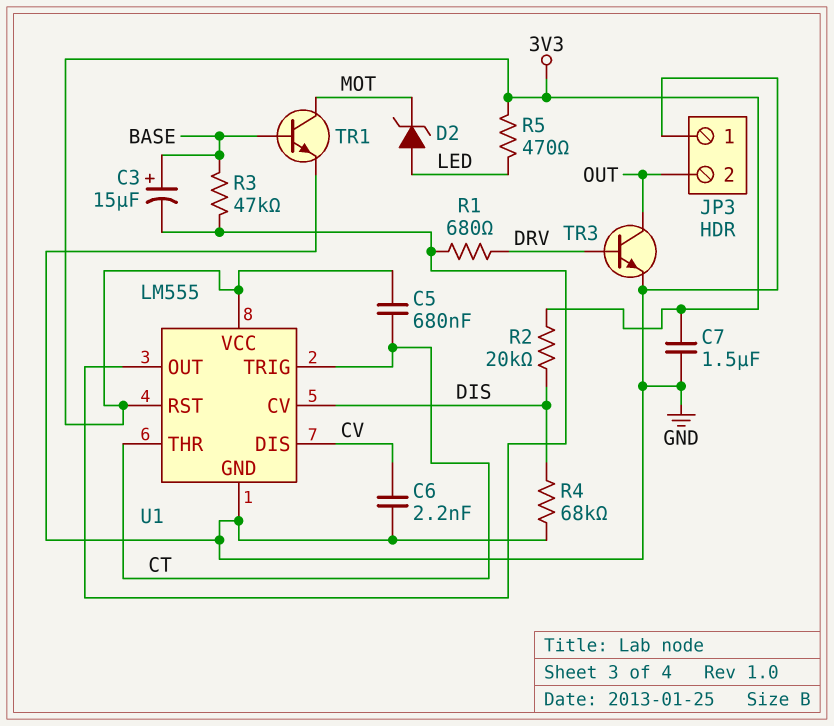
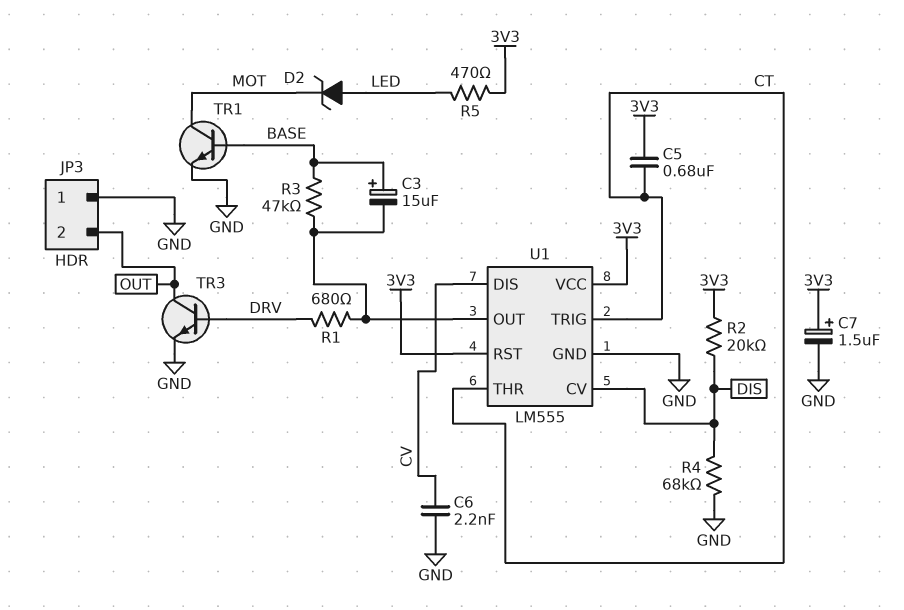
C7: 1.5uF (3V3, GND) -> 1.5uF (plus 3V3, minus GND)

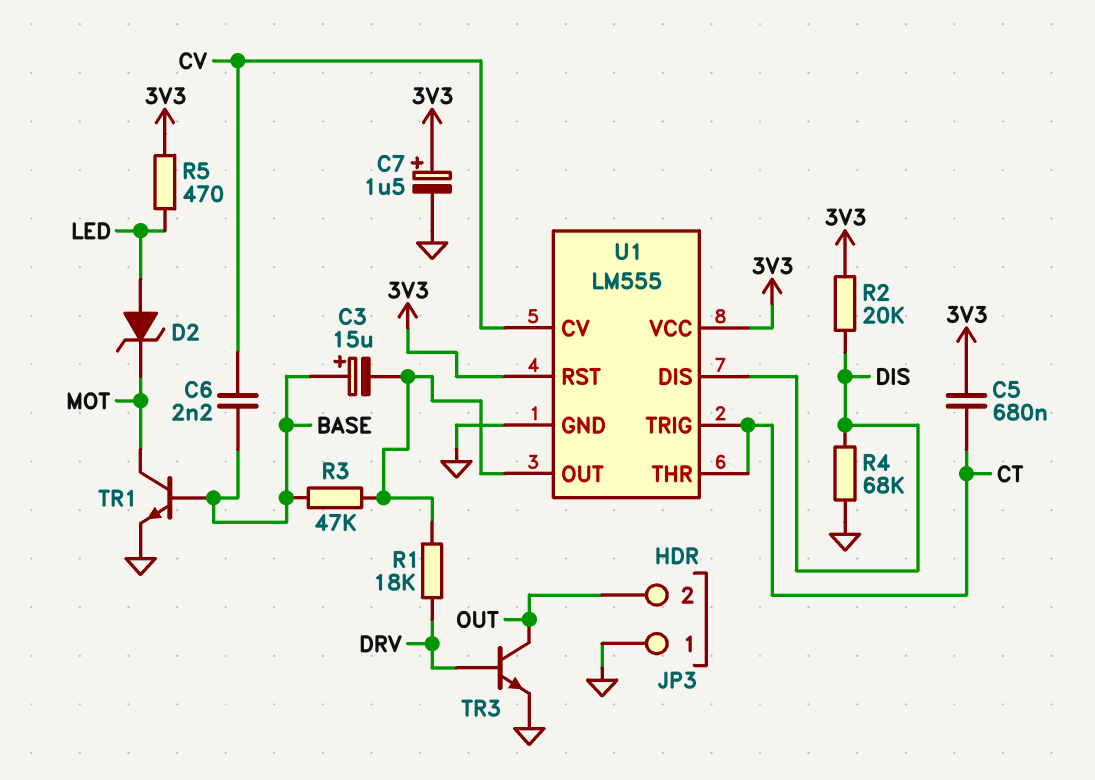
C6: 2.2nF (CV, GND) -> 2.2nF (BASE, CV)
R1: 680 (DRV, U1/OUT) -> 18k (DRV, U1/OUT)
U1 pin CV: DIS -> CV
U1 pin DIS: CV -> DIS

